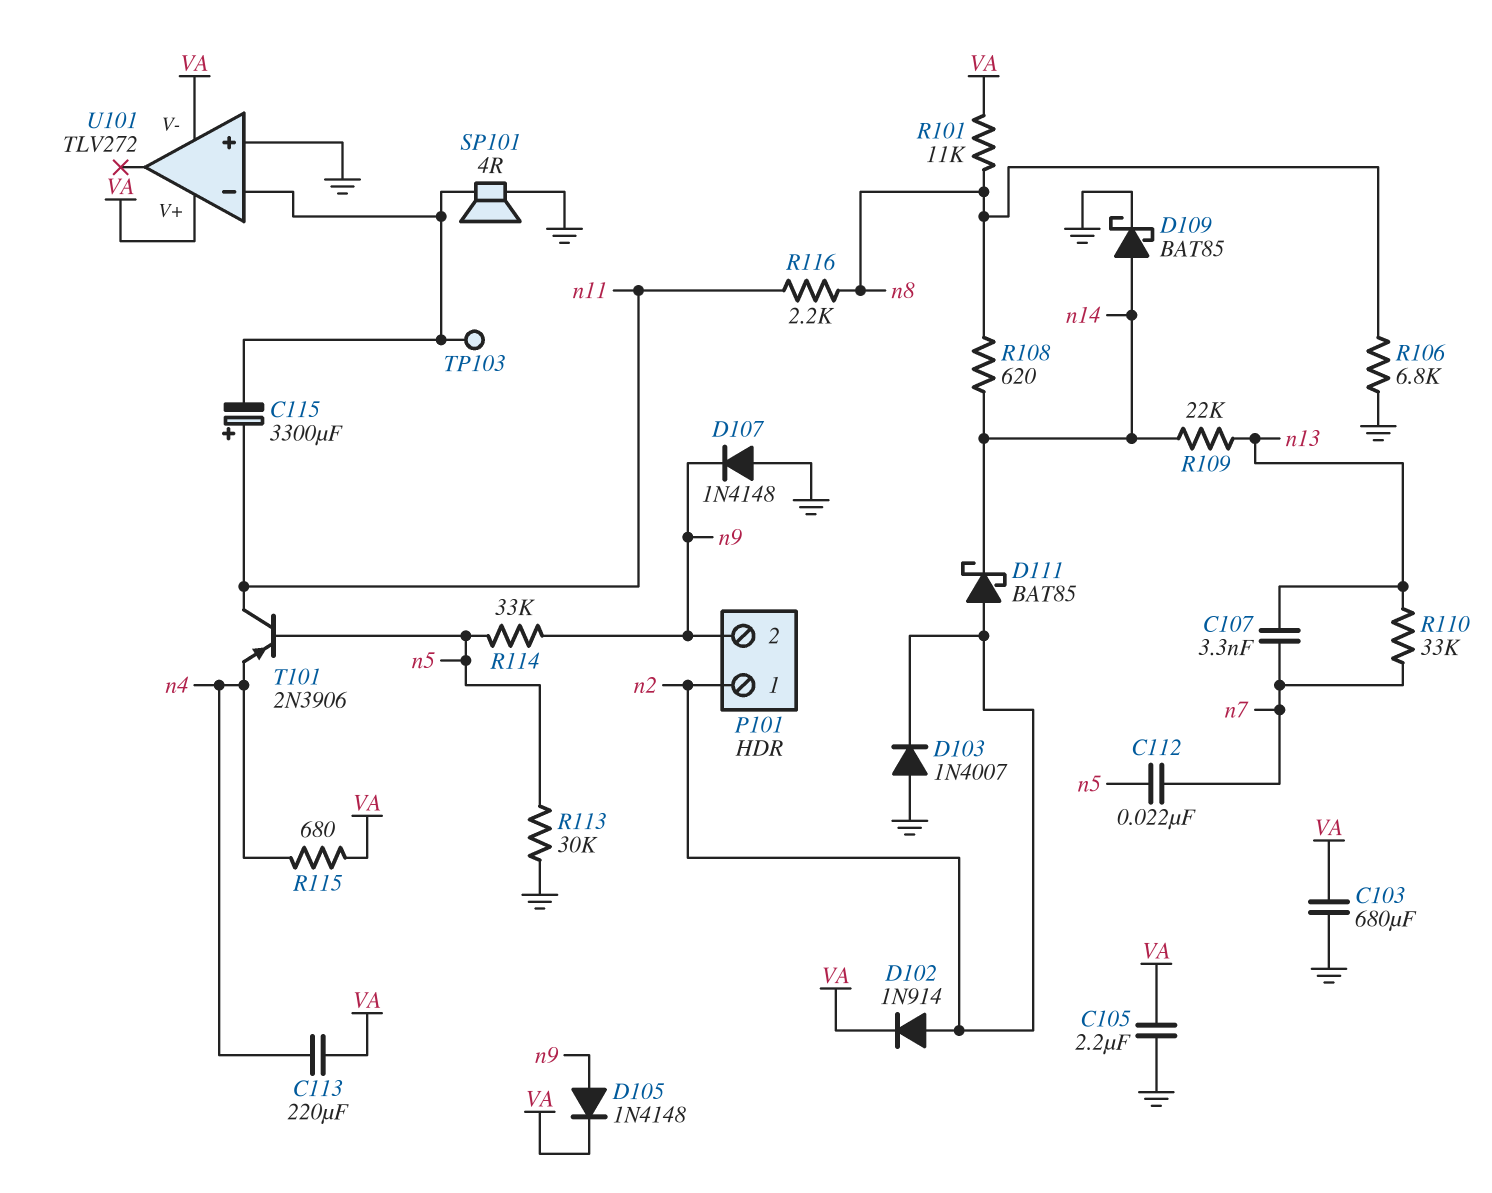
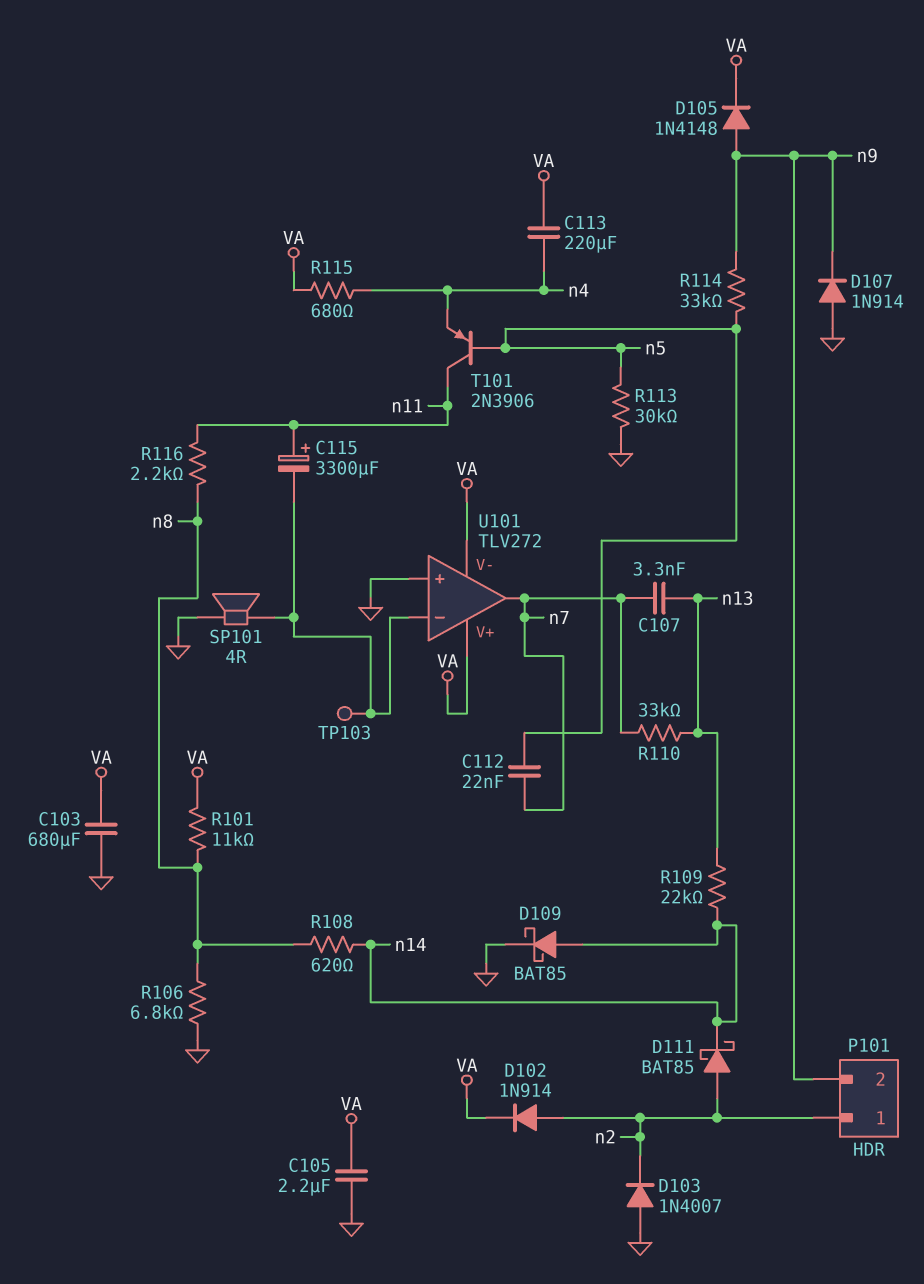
D107: diode 1N4148 (A GND, K n9) -> diode 1N914 (A GND, K n9)
U101 pin out: none -> n7

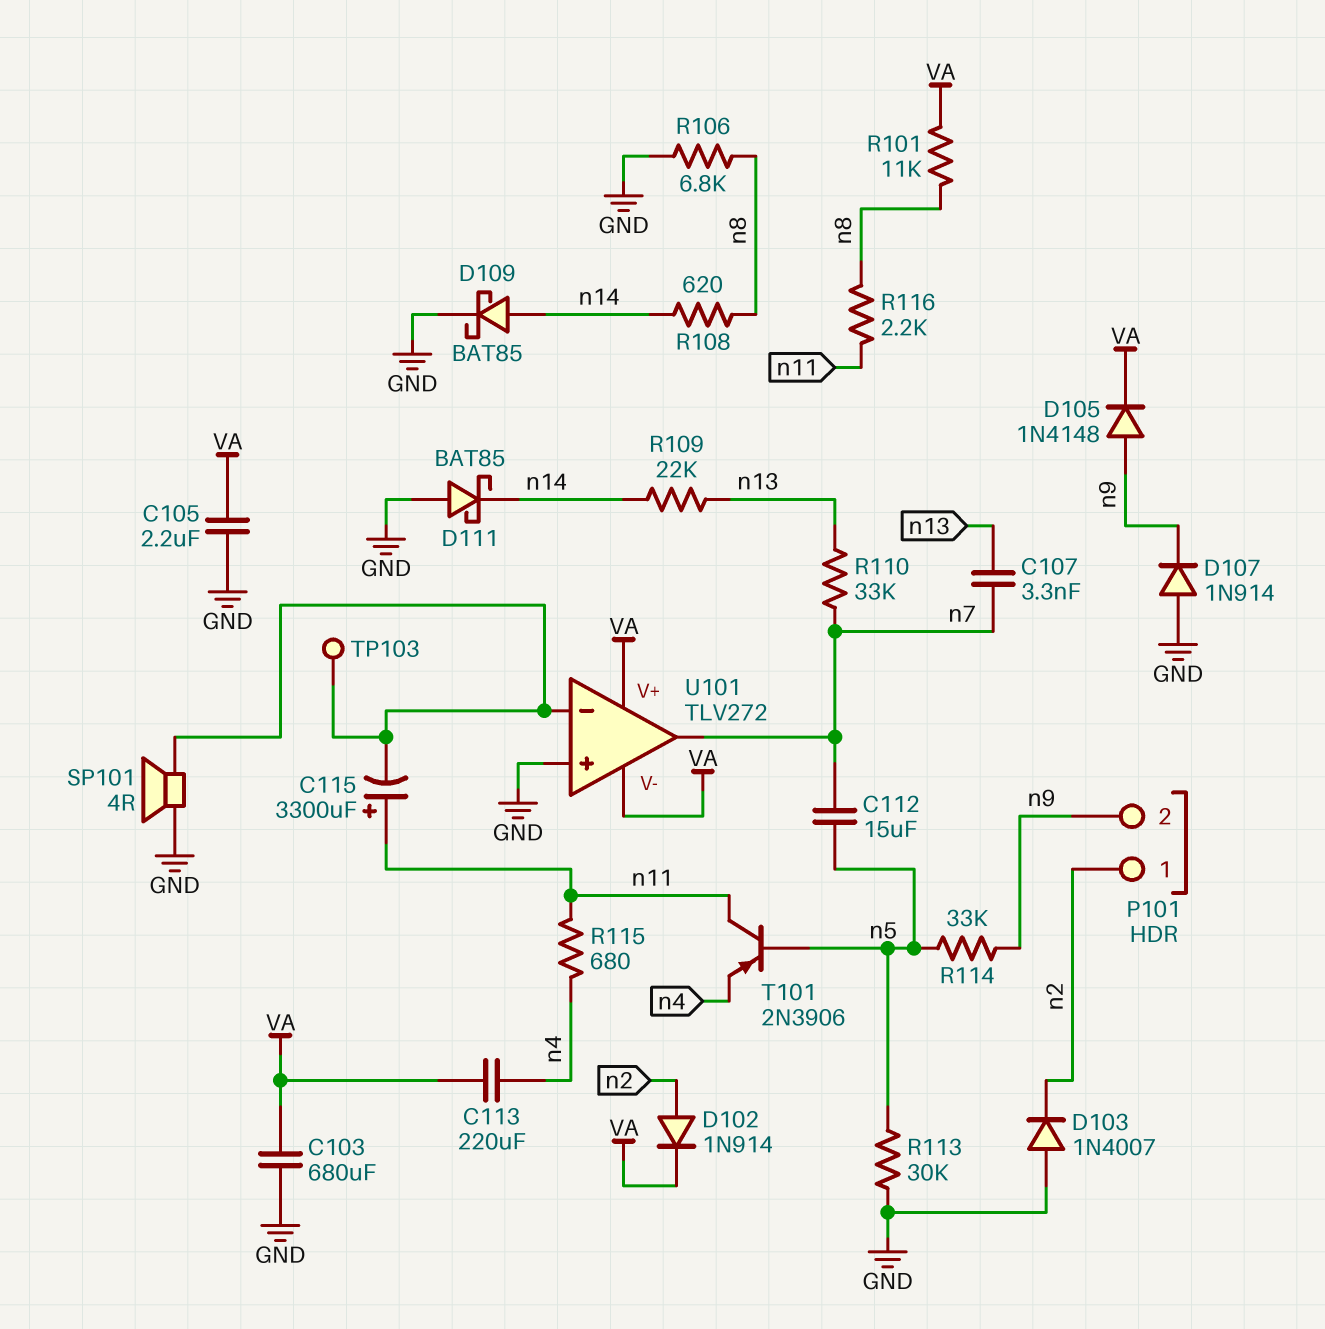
C112: 22nF (n5, n7) -> 15uF (n5, n7)
D111: schottky BAT85 (A n2, K n14) -> schottky BAT85 (A GND, K n14)
R115: 680 (VA, n4) -> 680 (n4, n11)

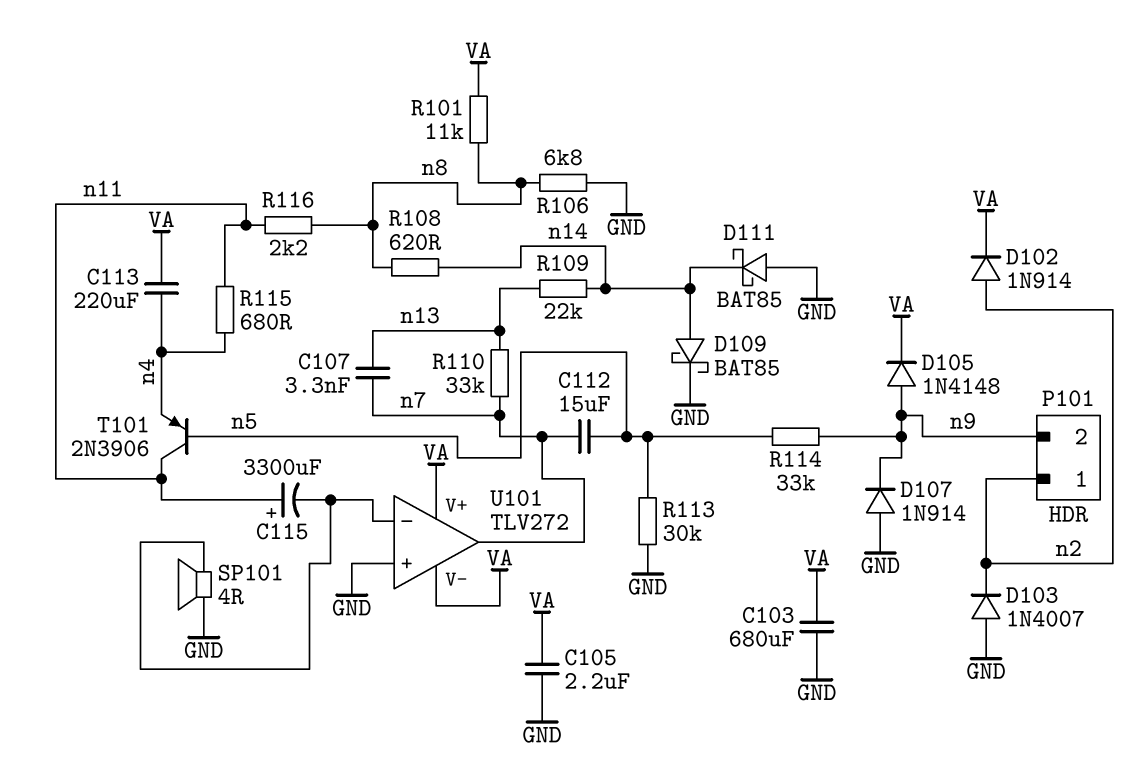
TP103: test point (U101/in-) -> none

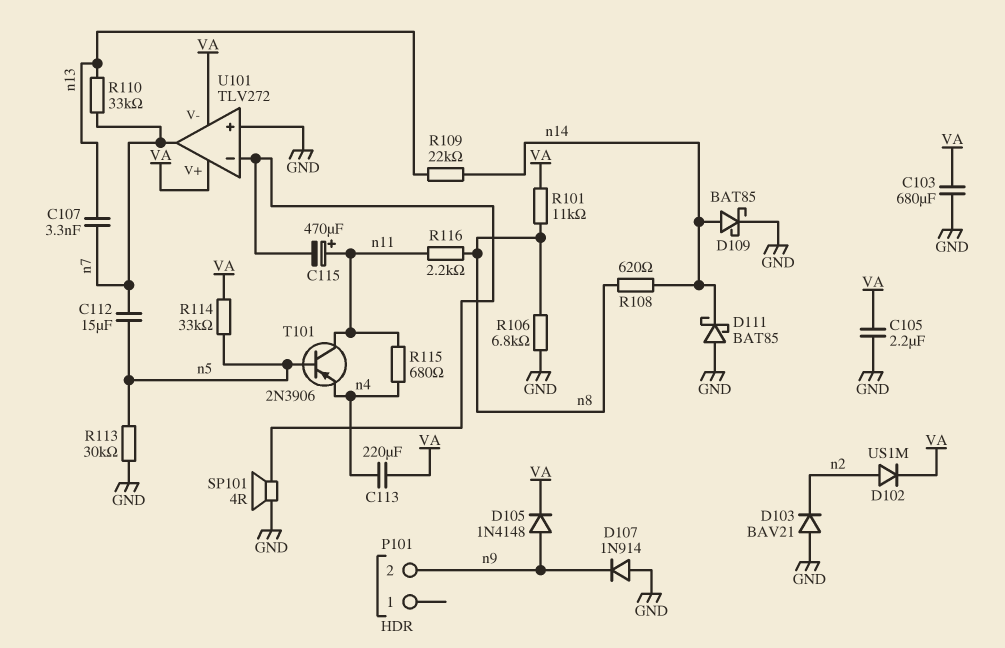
C115: 3300uF (plus n11, minus U101/in-) -> 470uF (plus n11, minus U101/in-)
D102: diode 1N914 (A n2, K VA) -> diode US1M (A n2, K VA)
D103: diode 1N4007 (A GND, K n2) -> diode BAV21 (A GND, K n2)
P101 pin 1: n2 -> none
R114: 33k (n5, n9) -> 33k (VA, n5)

